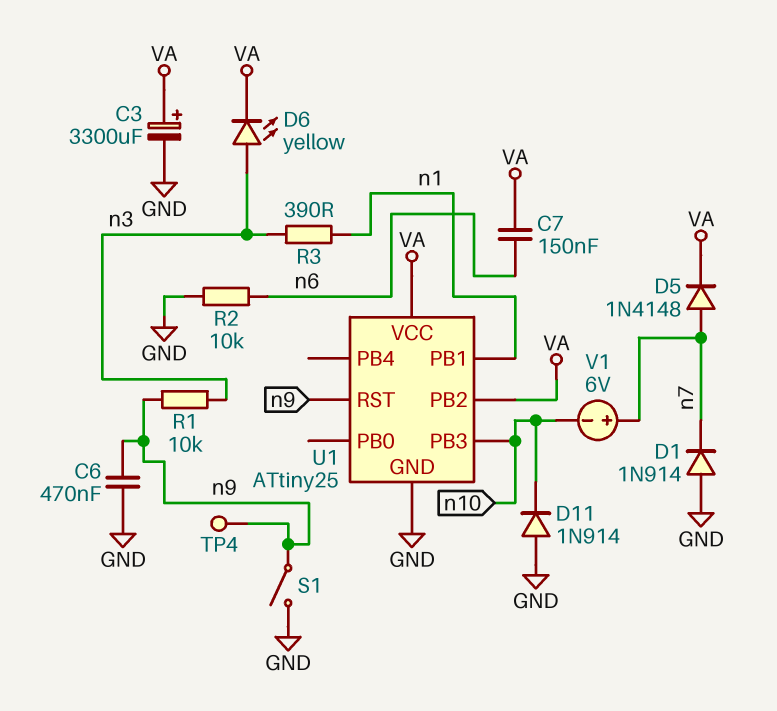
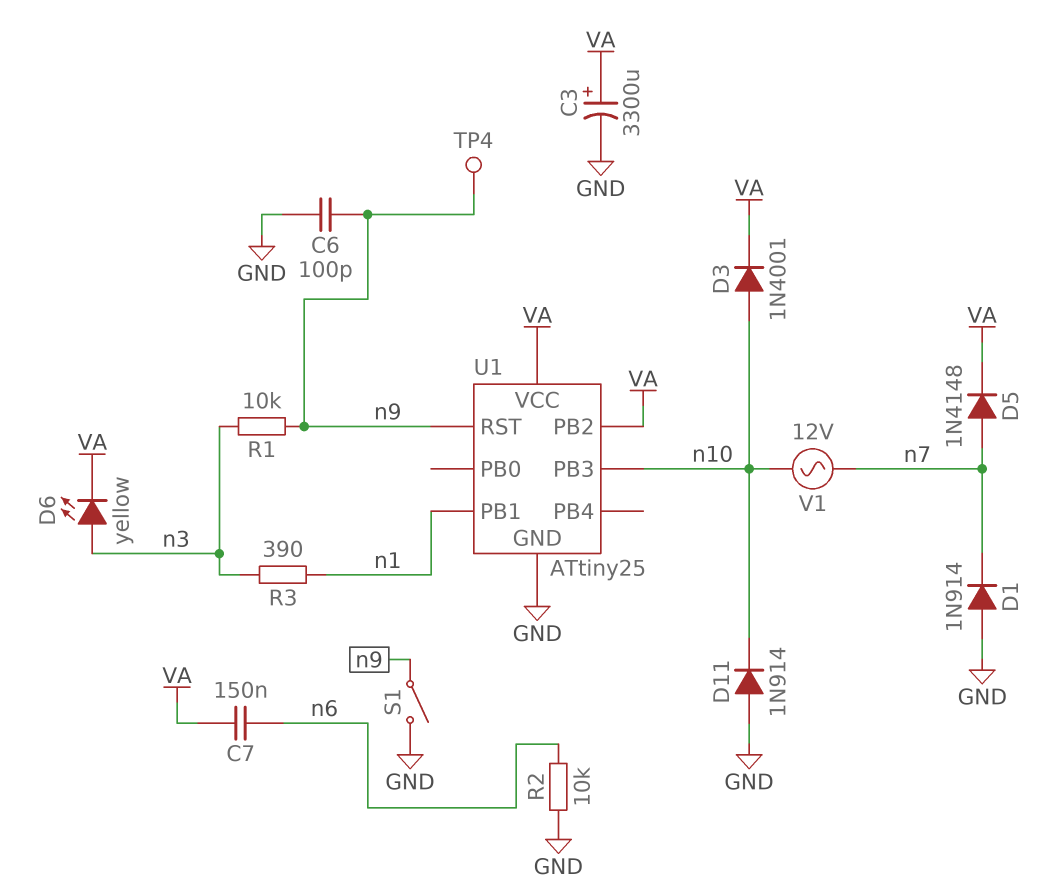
C6: 470nF (GND, n9) -> 100pF (GND, n9)
D3: none -> diode 1N4001 (A n10, K VA)
V1: 6V (plus n7, minus n10) -> AC 12V (n7, n10)

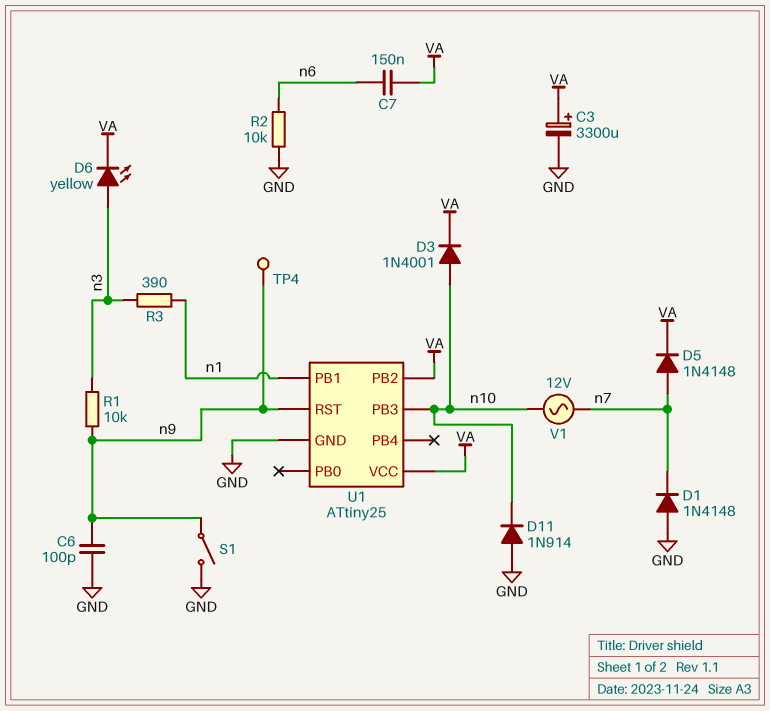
D1: diode 1N914 (A GND, K n7) -> diode 1N4148 (A GND, K n7)

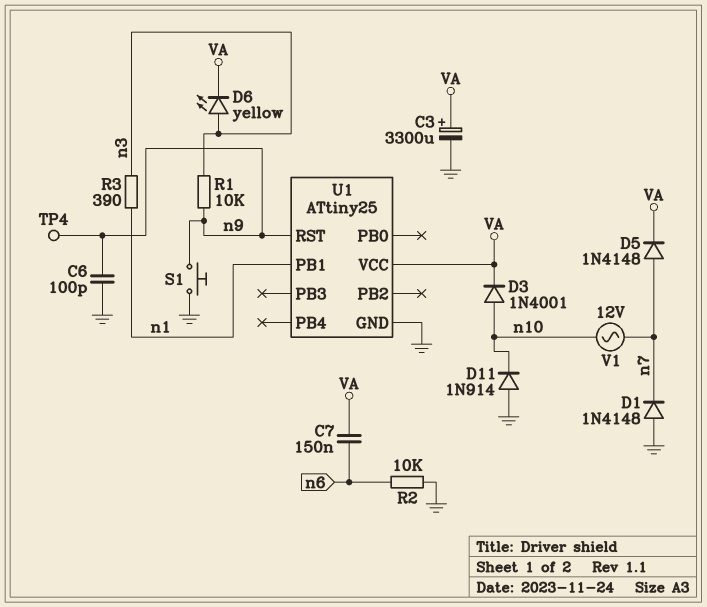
S1: switch (GND, n9) -> button (GND, n9)
U1 pin PB2: VA -> none
U1 pin PB3: n10 -> none

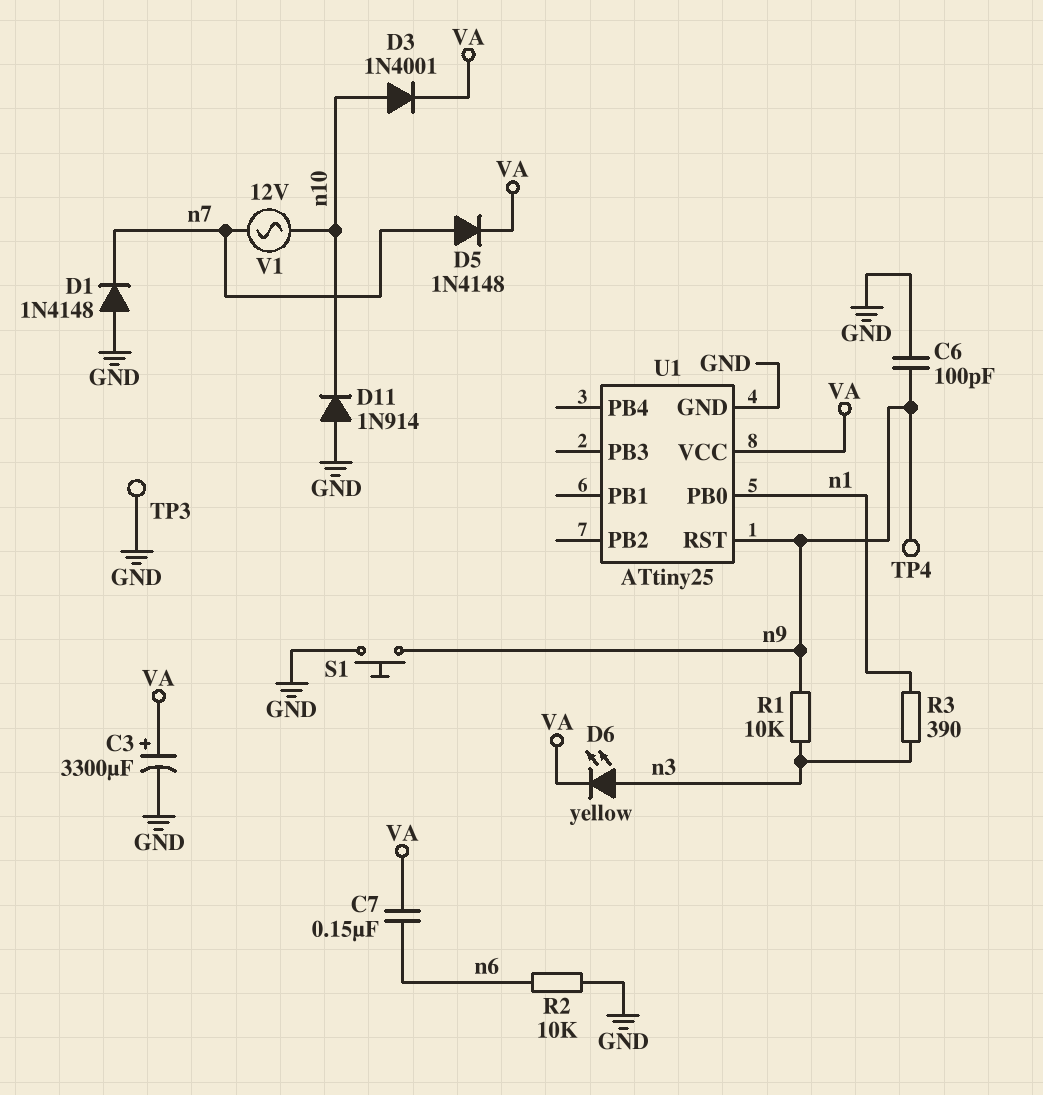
TP3: none -> test point (GND)
U1 pin PB0: none -> n1
U1 pin PB1: n1 -> none

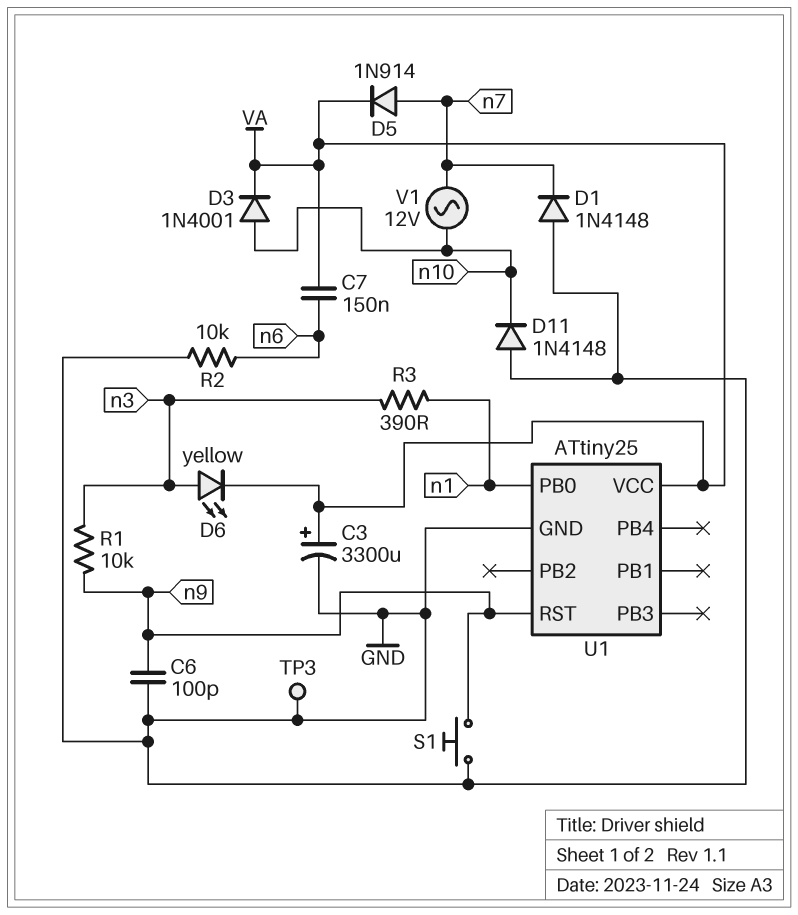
D5: diode 1N4148 (A n7, K VA) -> diode 1N914 (A n7, K VA)
D11: diode 1N914 (A GND, K n10) -> diode 1N4148 (A GND, K n10)
TP4: test point (n9) -> none

